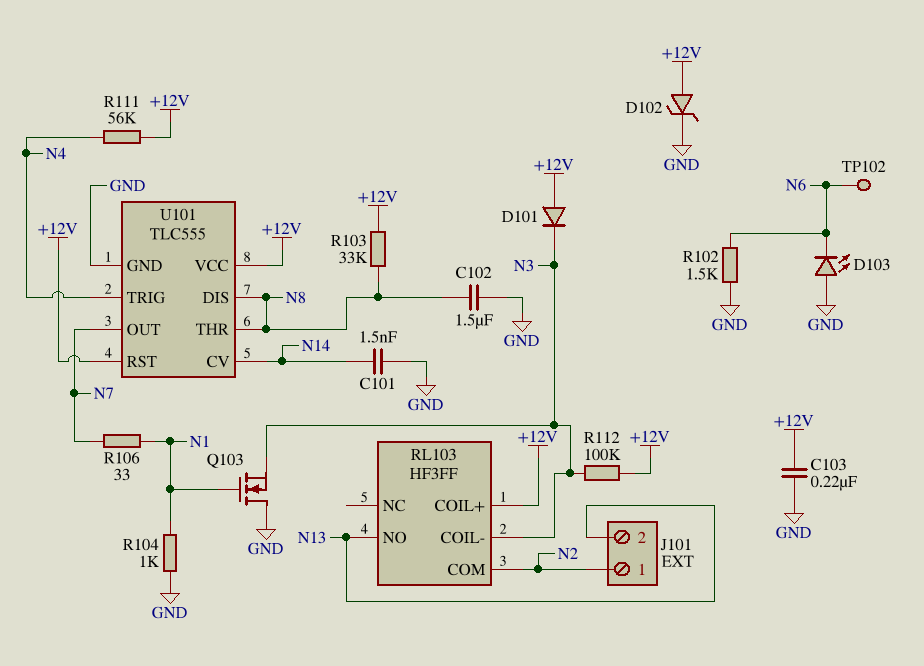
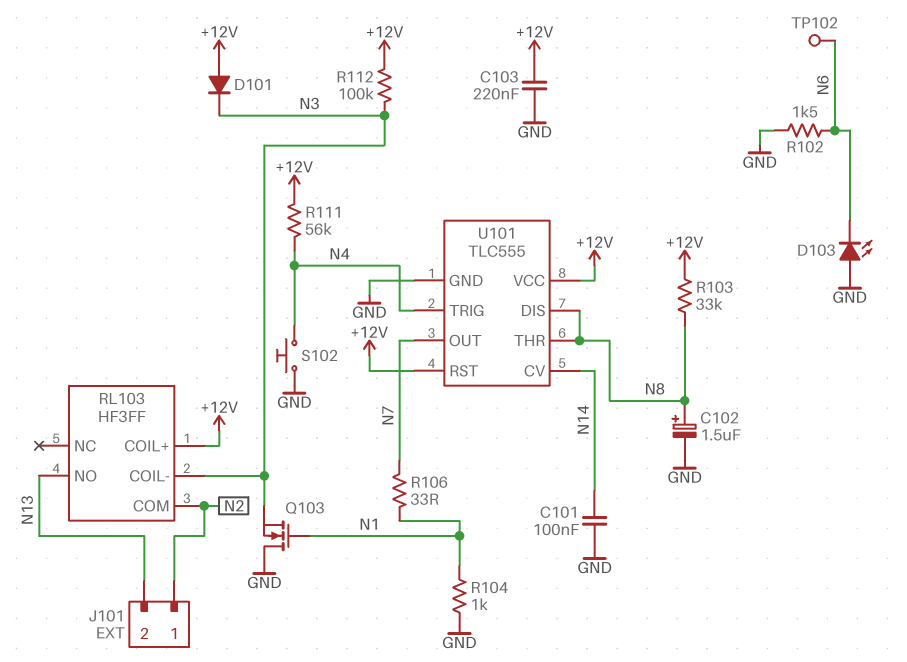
C101: 1.5nF (GND, N14) -> 100nF (GND, N14)
C102: 1.5uF (GND, N8) -> 1.5uF (plus N8, minus GND)
D102: zener (A +12V, K GND) -> none
S102: none -> button (GND, N4)

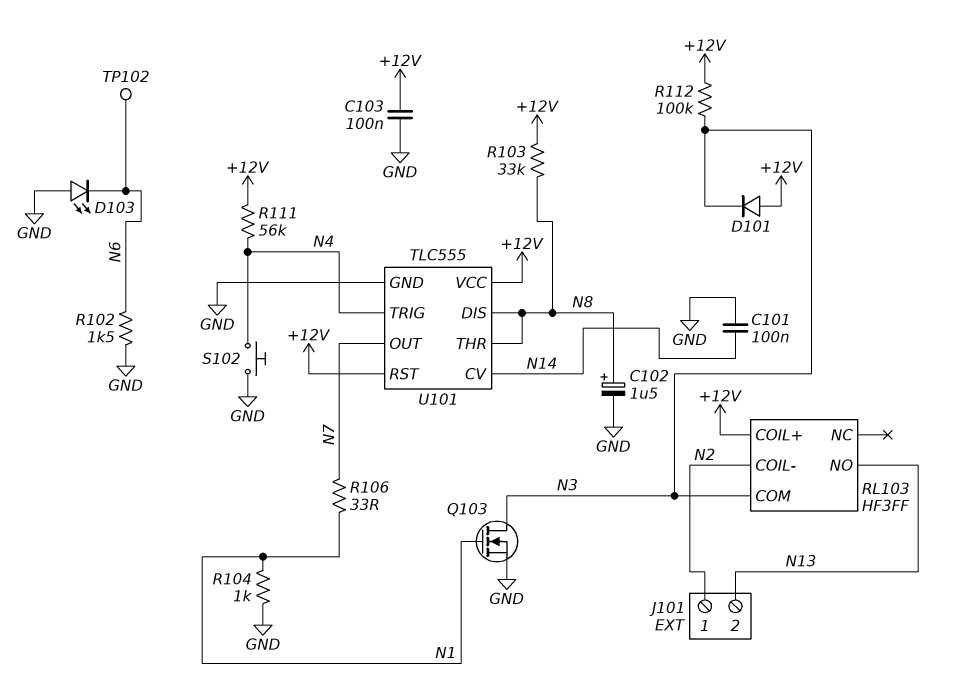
C103: 220nF (+12V, GND) -> 100nF (+12V, GND)
Q103: NMOS (G N1, D GND, S N3) -> NMOS (G N1, D N3, S GND)
RL103 pin COIL-: N3 -> N2
RL103 pin COM: N2 -> N3

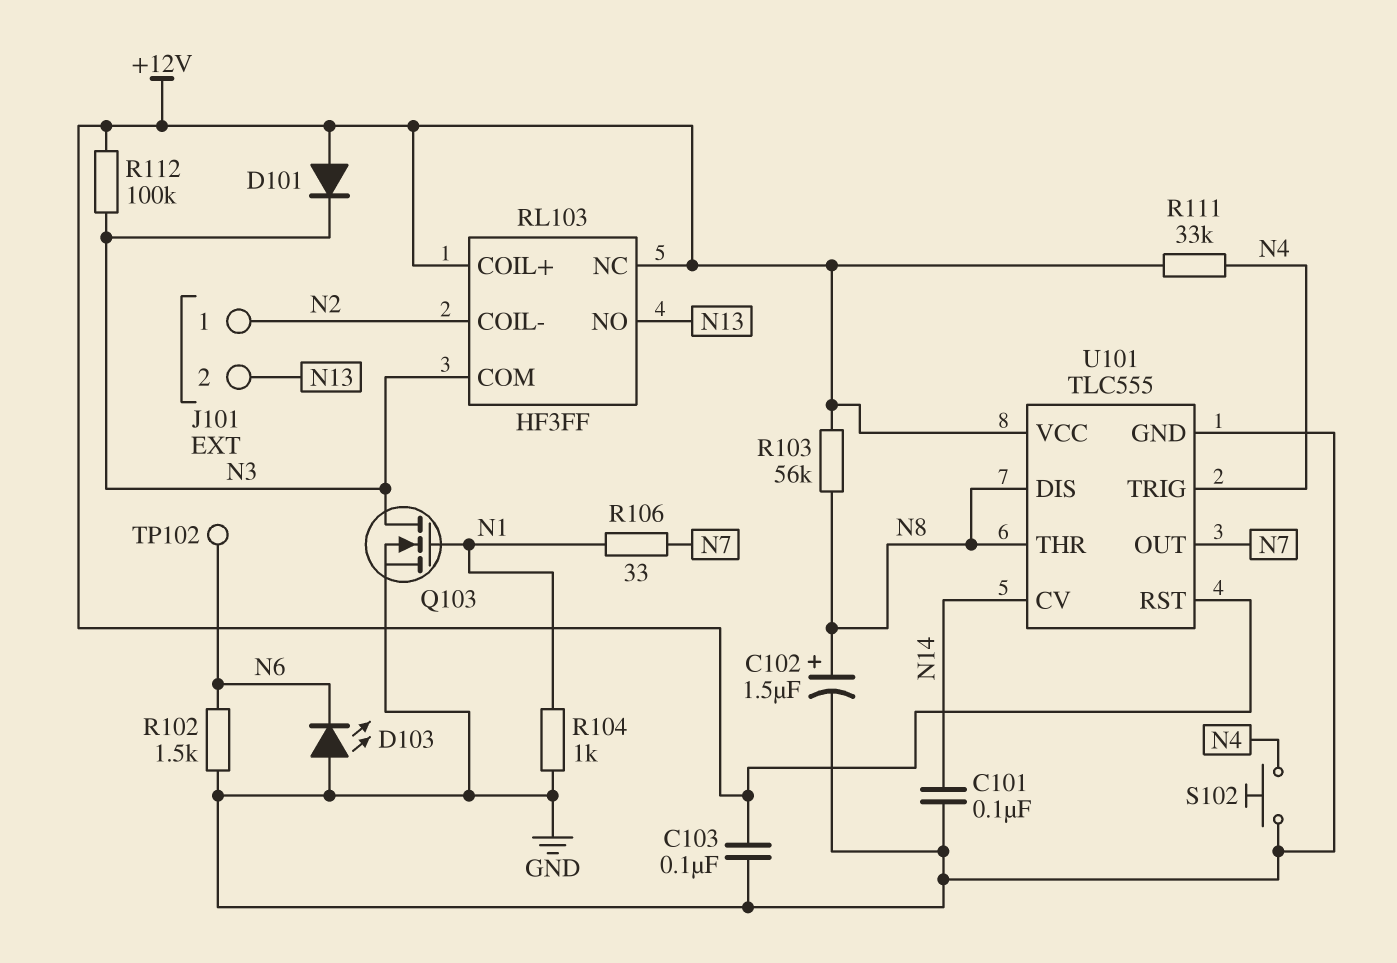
R103: 33k (+12V, N8) -> 56k (+12V, N8)
R111: 56k (+12V, N4) -> 33k (+12V, N4)
RL103 pin NC: none -> +12V

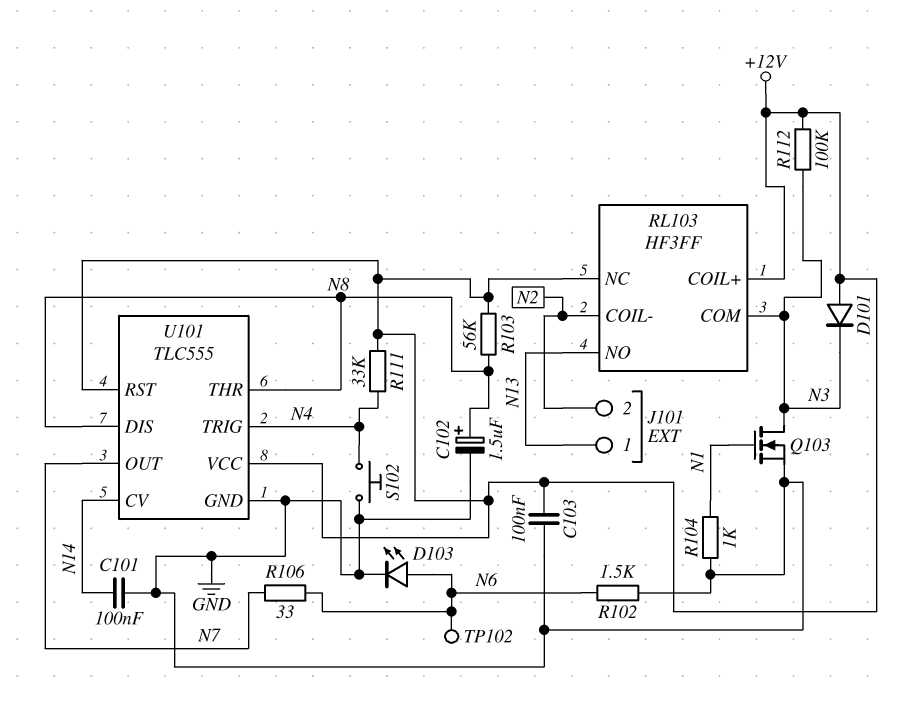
D103: LED (A GND, K N6) -> LED (A N6, K GND)
J101 pin 1: N2 -> N13
J101 pin 2: N13 -> N2
R106: 33 (N1, N7) -> 33 (N6, N7)

